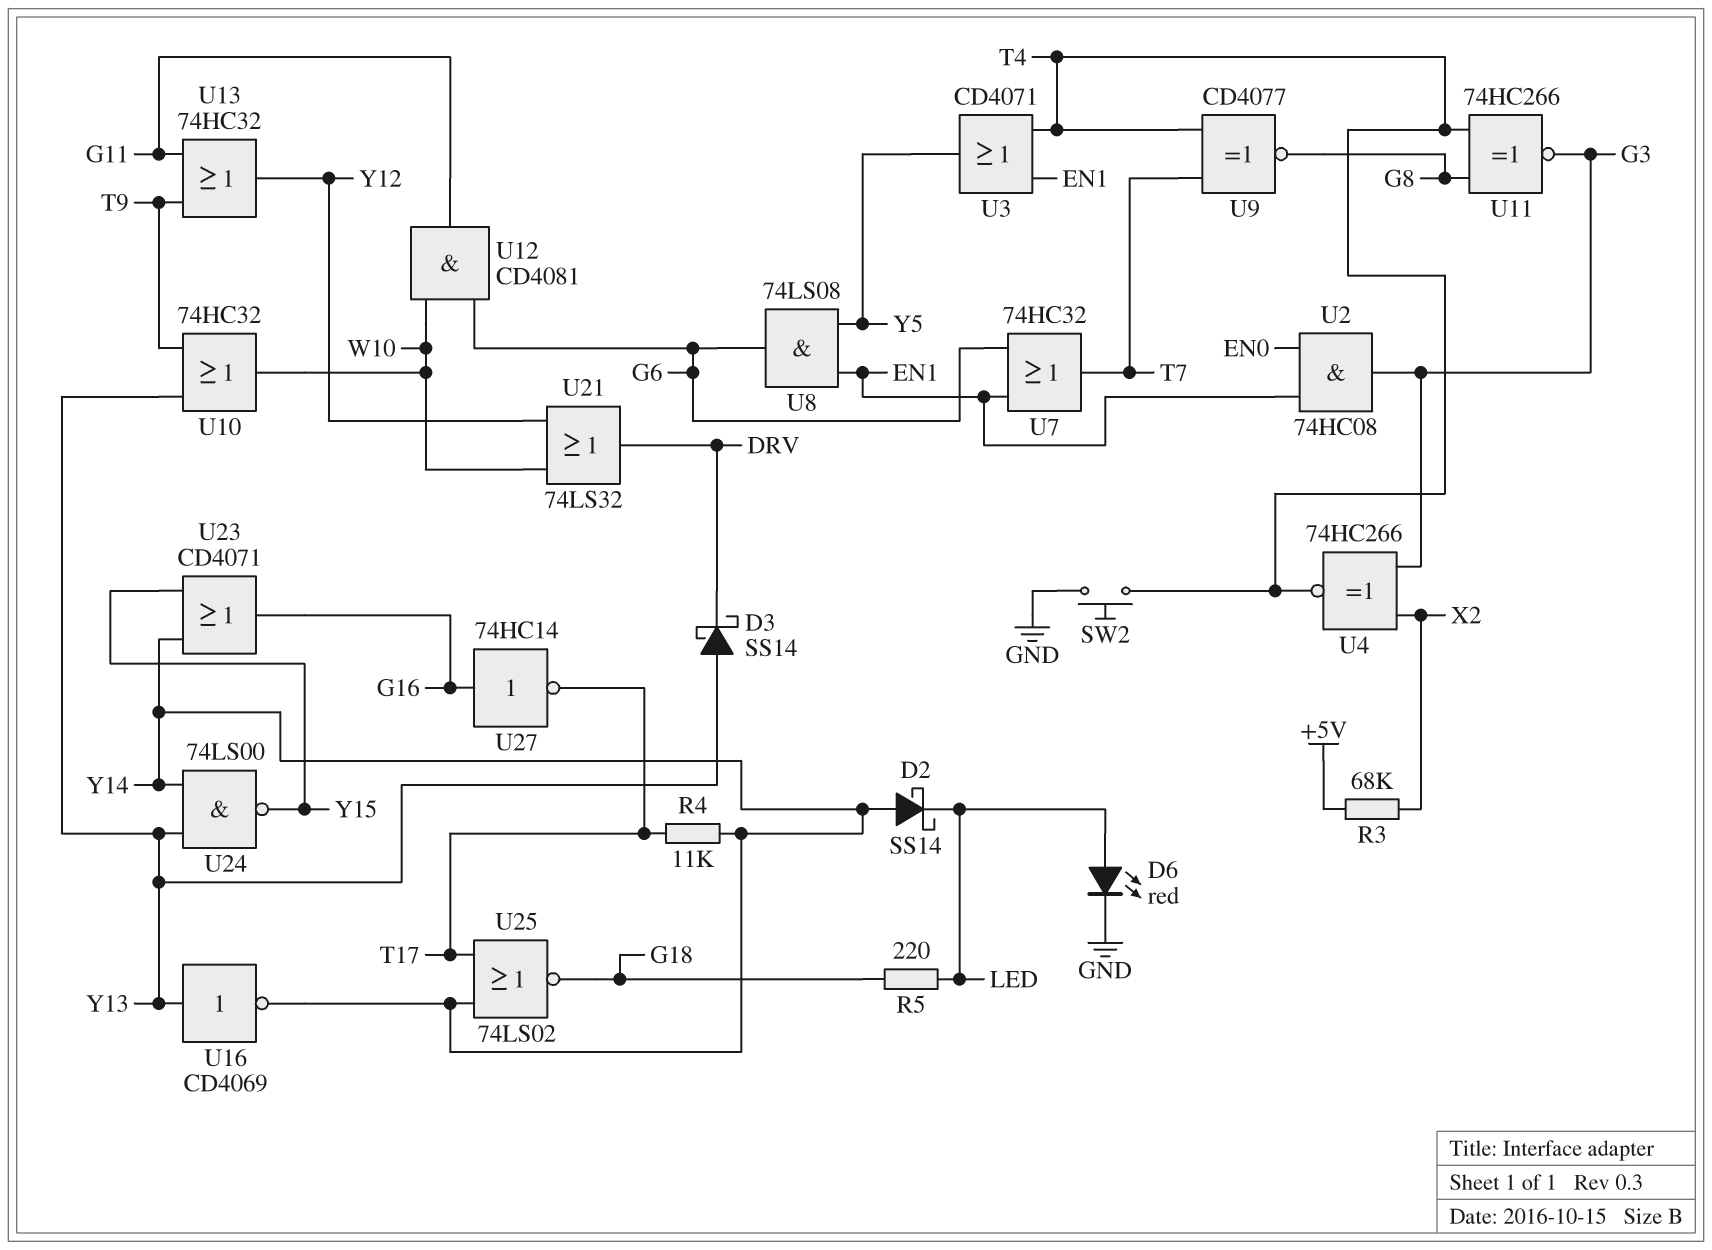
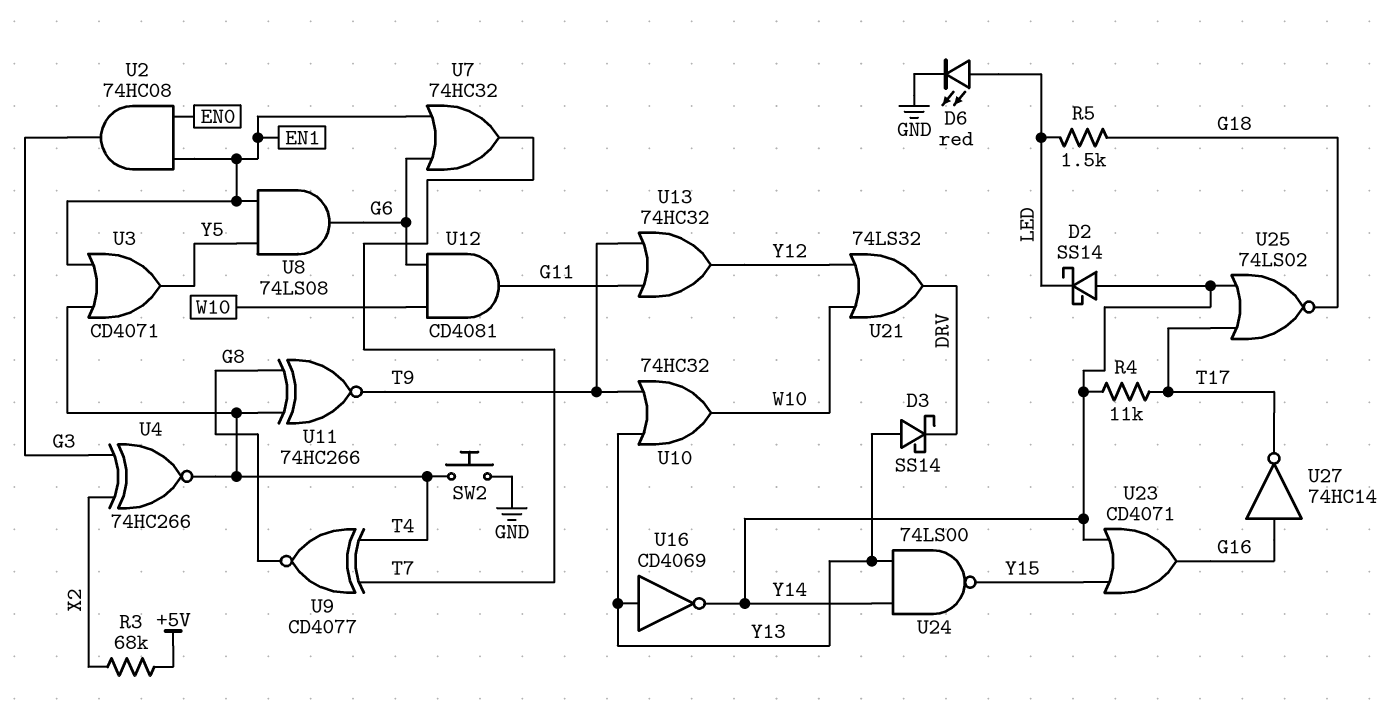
R5: 220 (G18, LED) -> 1.5k (G18, LED)
U11: XNOR 74HC266 (in G8, in T4, out G3) -> XNOR 74HC266 (in G8, in T4, out T9)

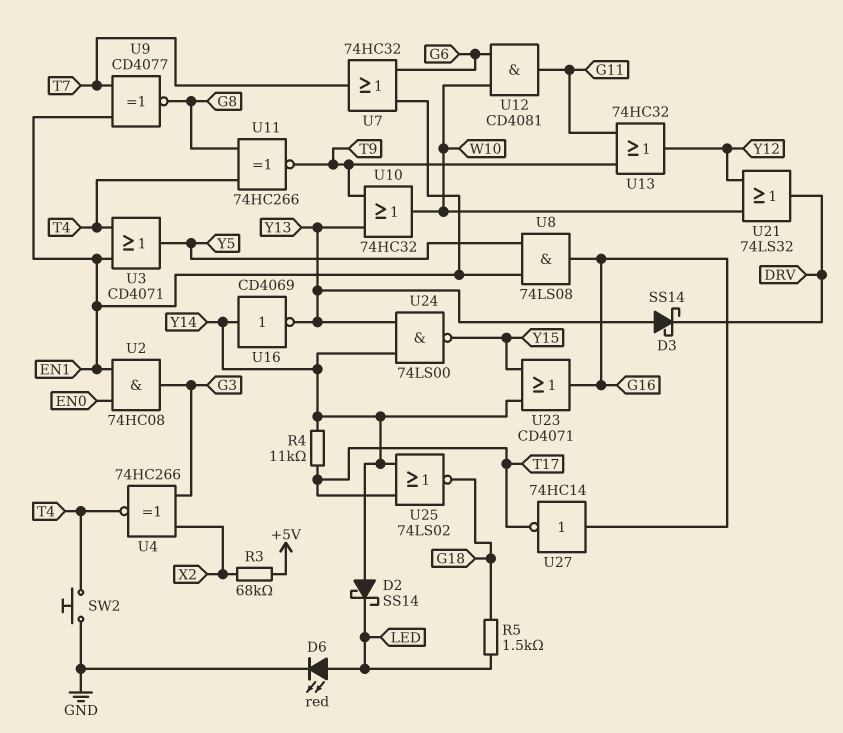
U8: AND 74LS08 (in EN1, in Y5, out G6) -> AND 74LS08 (in EN1, in Y5, out G16)
U9: XNOR CD4077 (in T4, in T7, out G8) -> XNOR CD4077 (in EN1, in T7, out G8)
U16: NOT CD4069 (in Y13, out Y14) -> NOT CD4069 (in Y14, out Y13)

